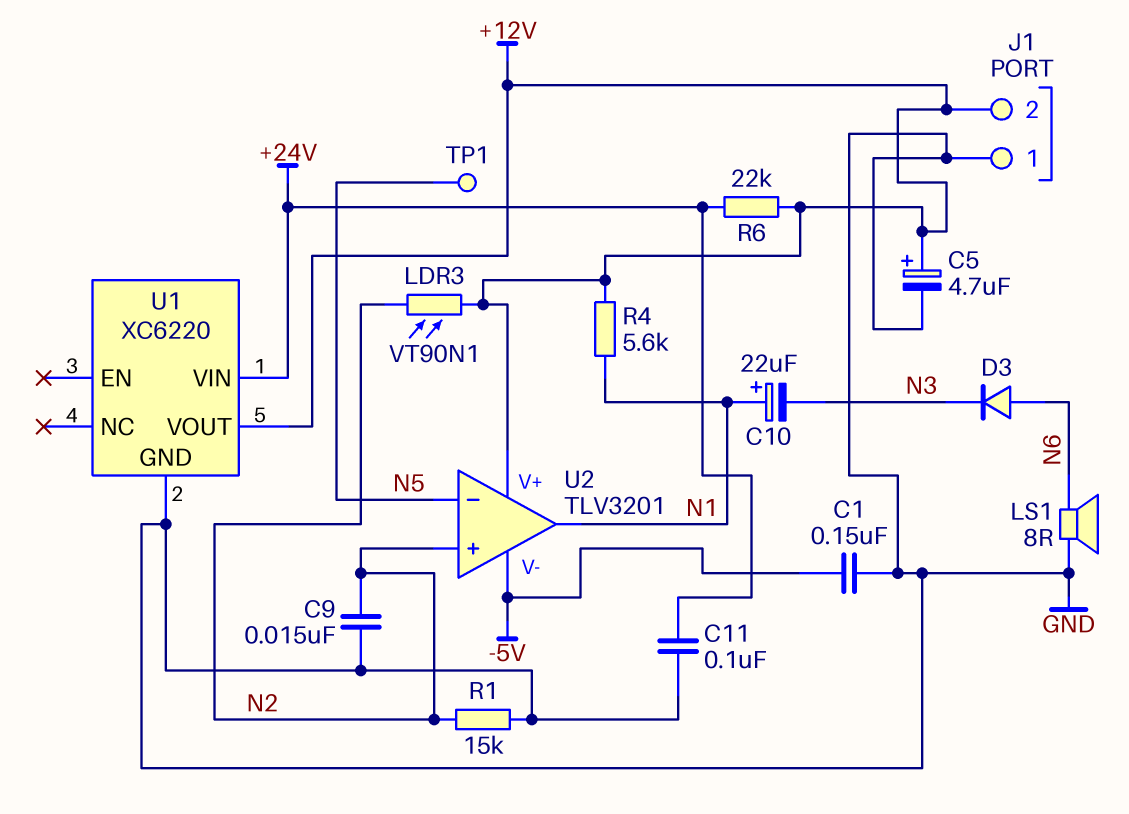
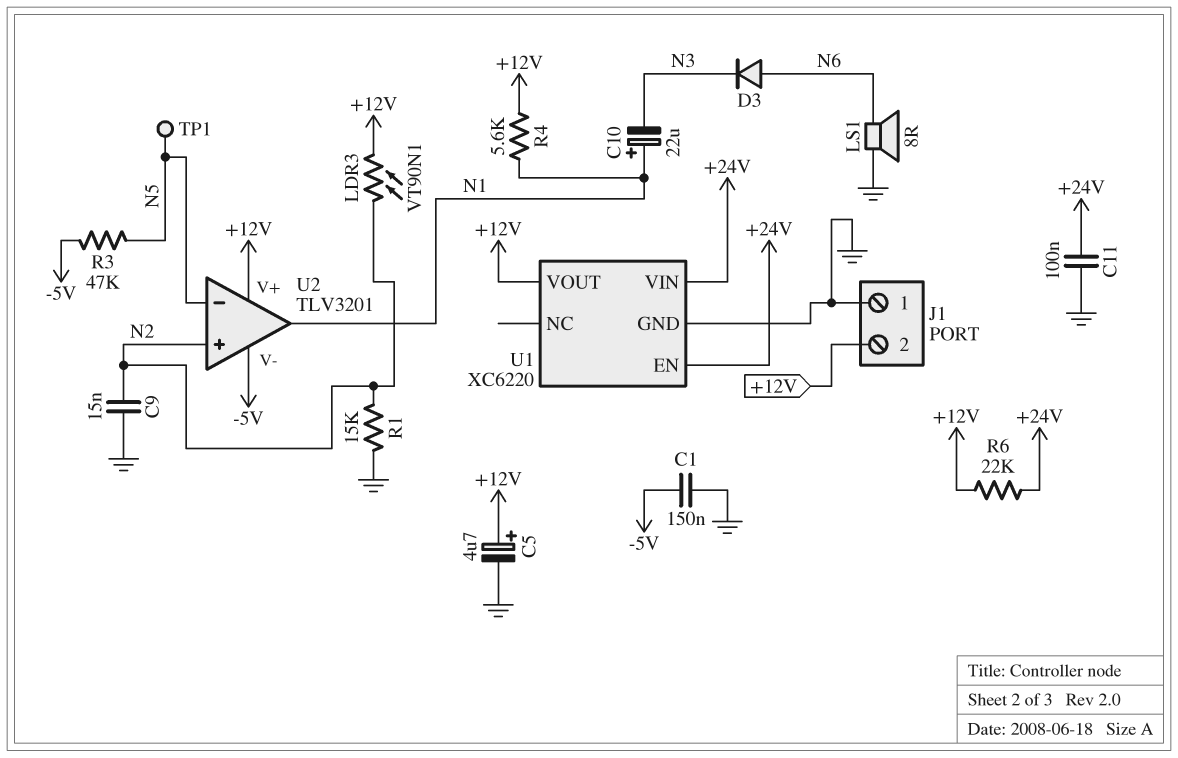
R3: none -> 47k (-5V, N5)
U1 pin EN: none -> +24V

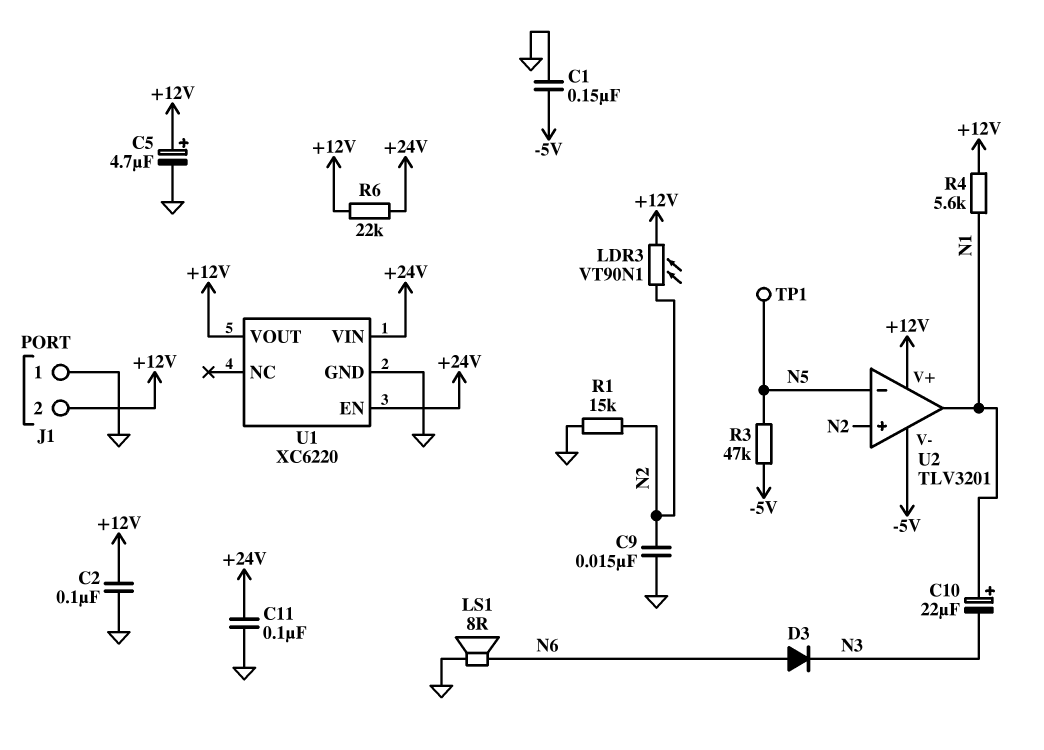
C2: none -> 100nF (+12V, GND)

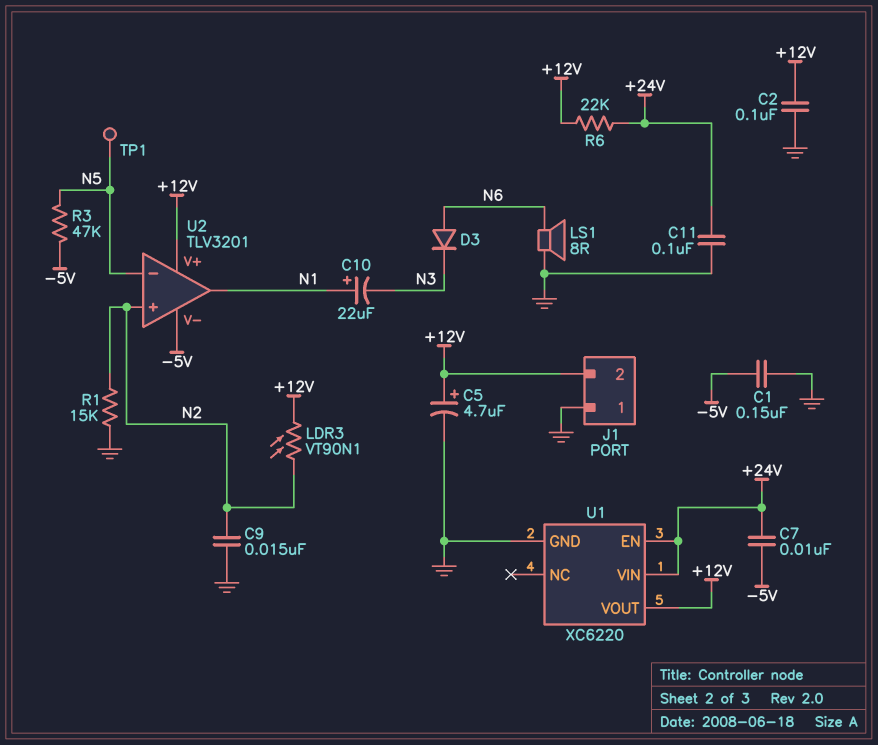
C7: none -> 10nF (+24V, -5V)
R4: 5.6k (+12V, N1) -> none

